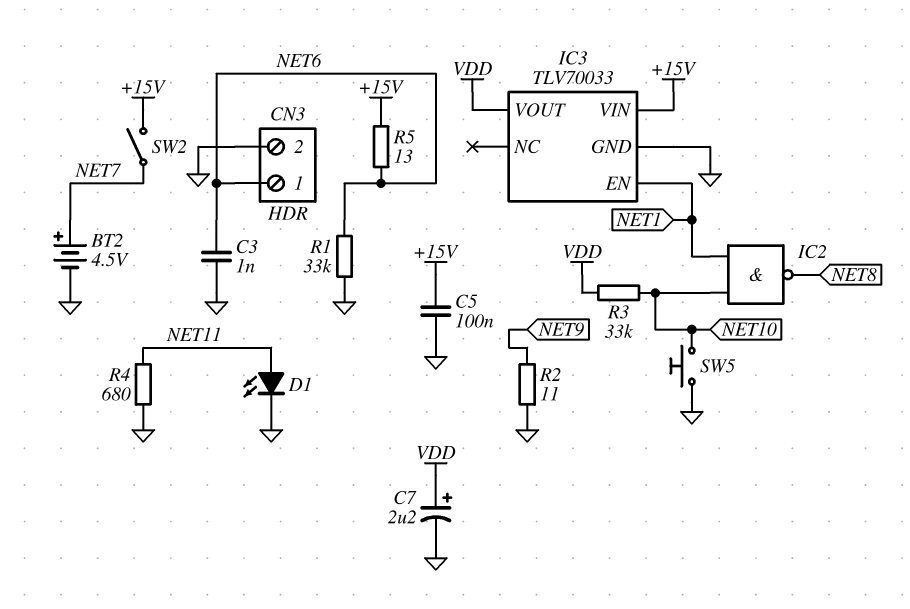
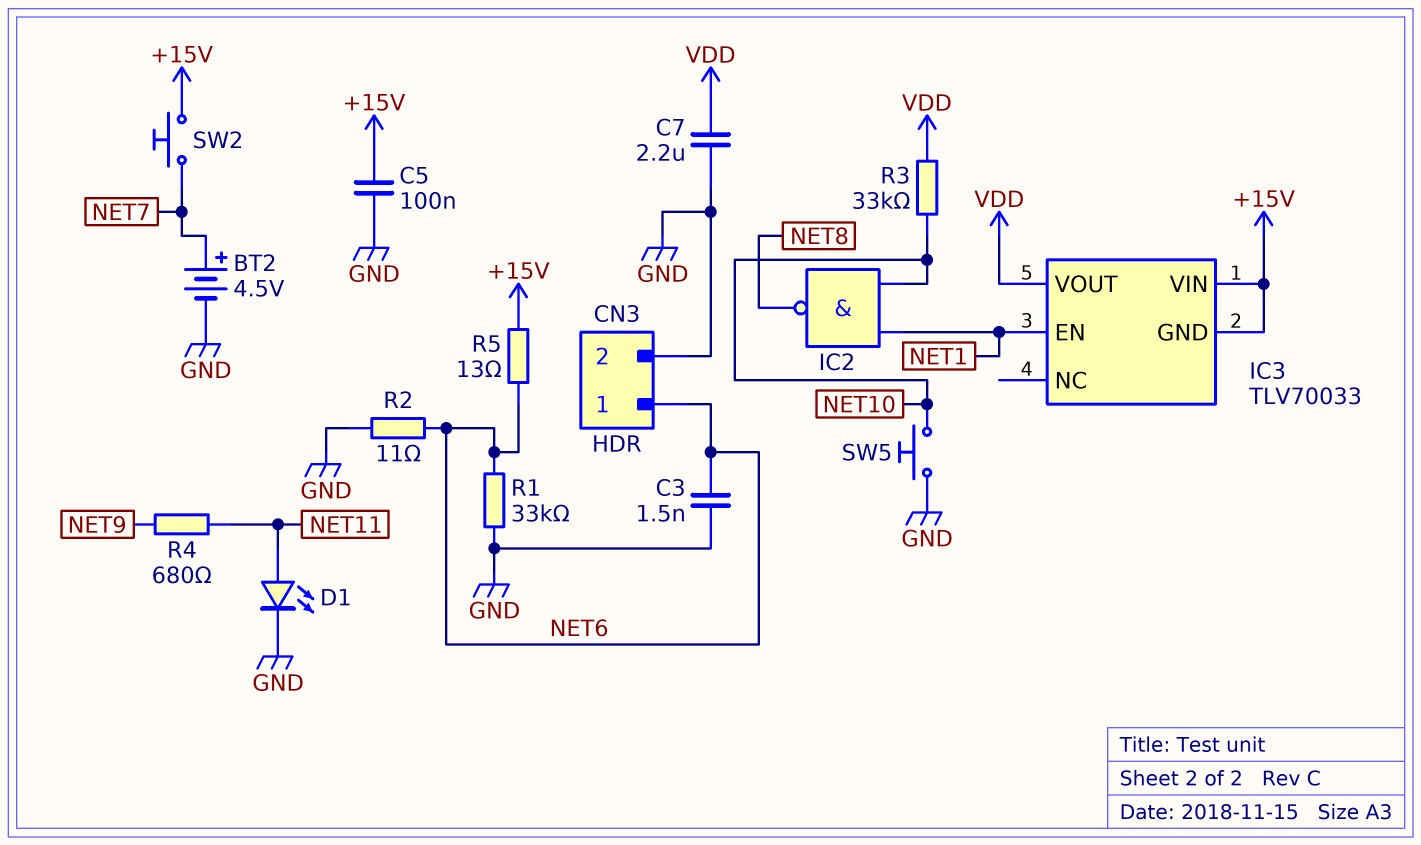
C3: 1nF (GND, NET6) -> 1.5nF (GND, NET6)
C7: 2.2uF (plus VDD, minus GND) -> 2.2uF (GND, VDD)
IC3 pin GND: GND -> +15V
R2: 11 (GND, NET9) -> 11 (GND, NET6)
R4: 680 (GND, NET11) -> 680 (NET9, NET11)
SW2: switch (+15V, NET7) -> button (+15V, NET7)

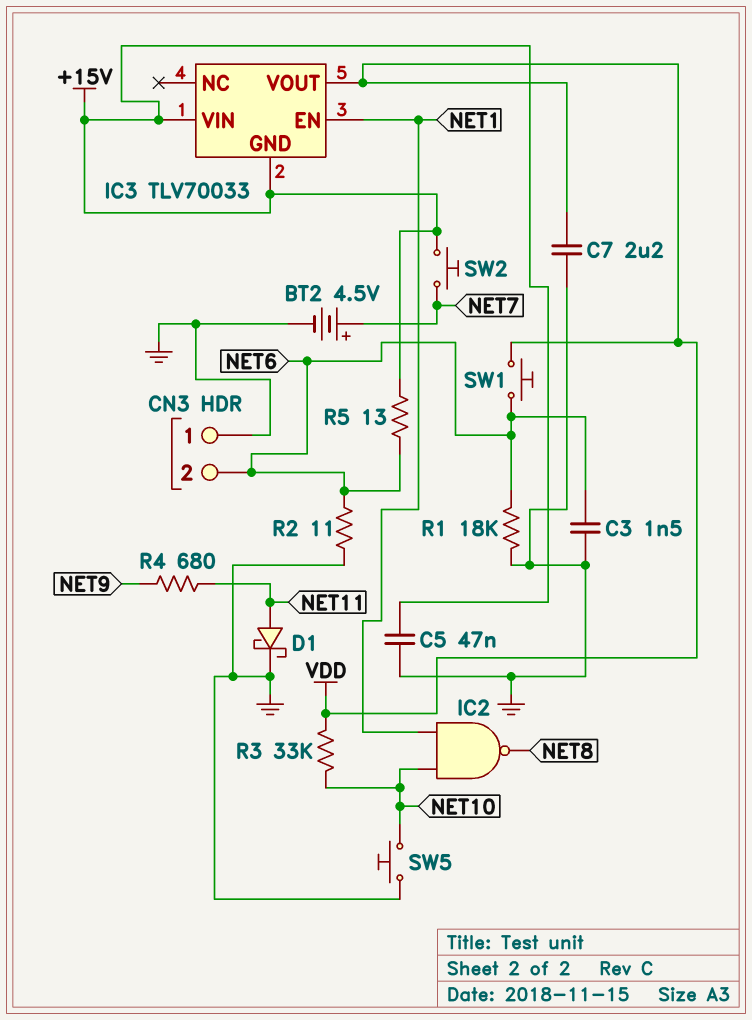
C5: 100nF (+15V, GND) -> 47nF (+15V, GND)
CN3 pin 1: NET6 -> GND
CN3 pin 2: GND -> NET6
D1: LED (A NET11, K GND) -> schottky (A NET11, K GND)
R1: 33k (GND, NET6) -> 18k (GND, NET6)
SW1: none -> button (NET6, VDD)

